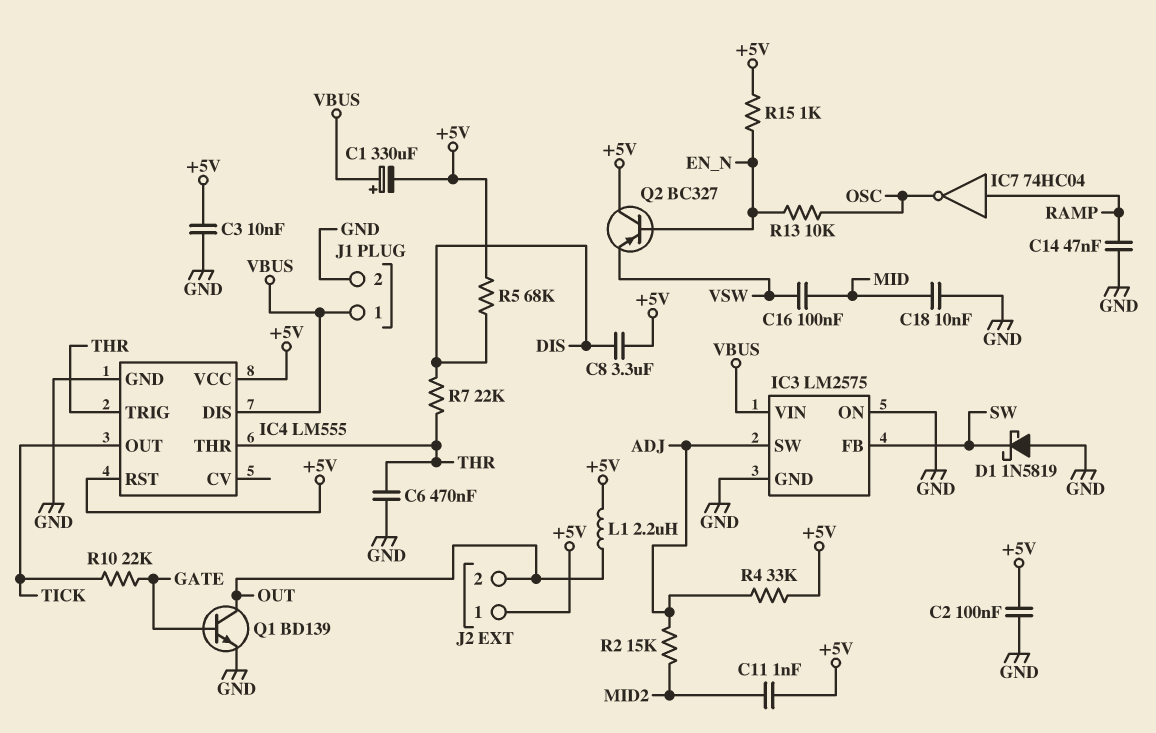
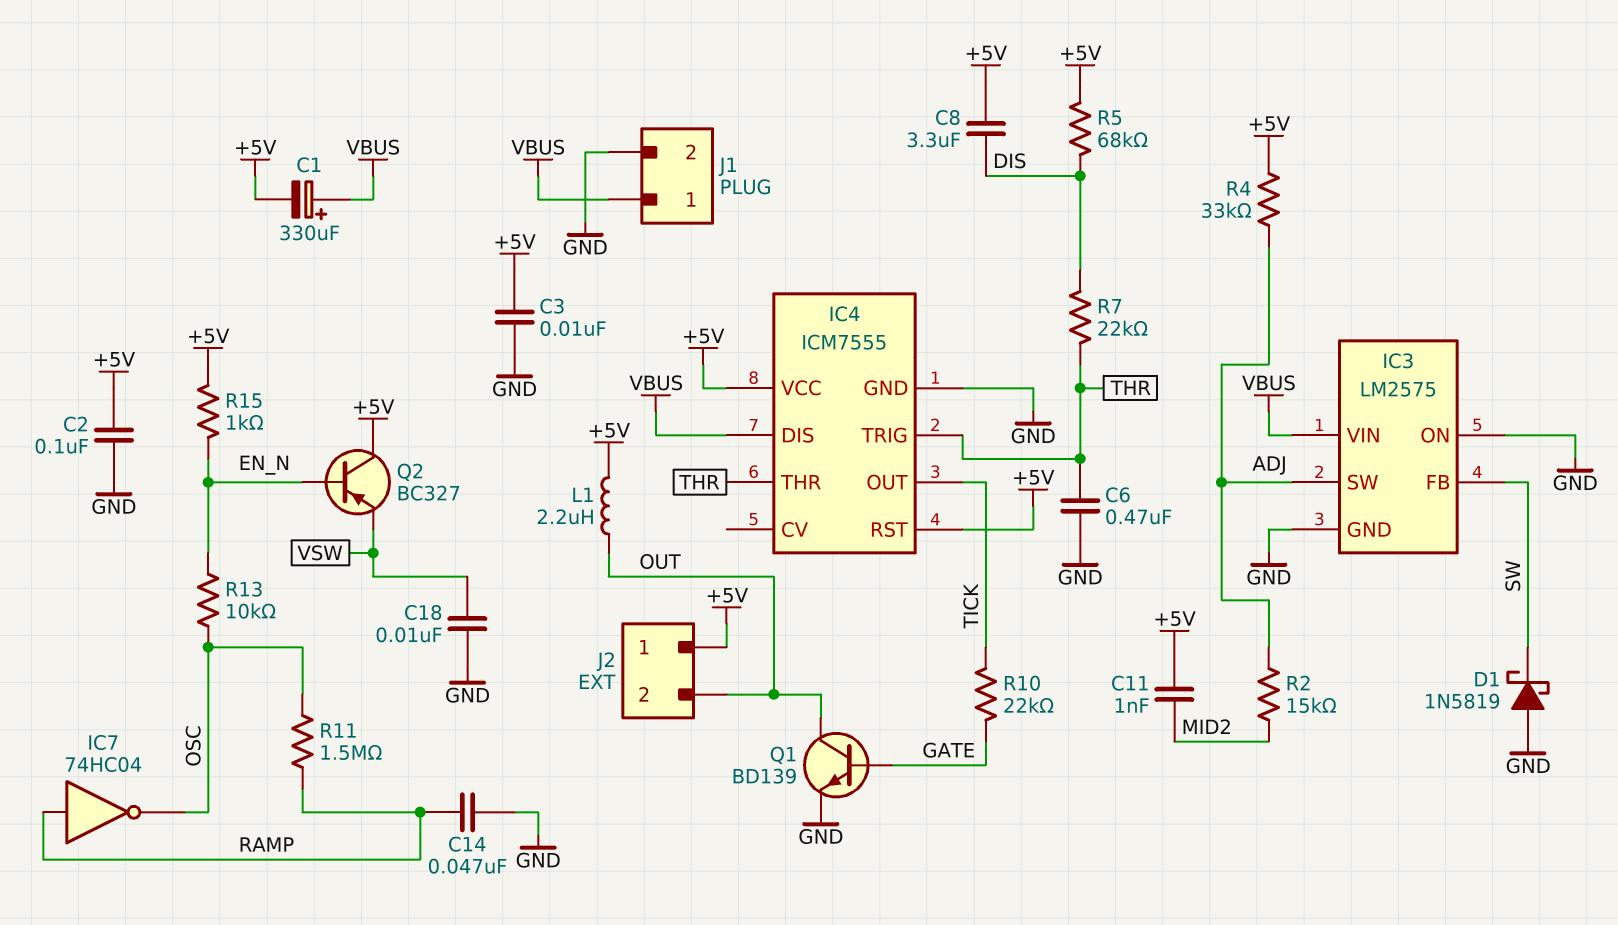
C16: 100nF (MID, VSW) -> none
C18: 10nF (GND, MID) -> 10nF (GND, VSW)
IC4: LM555 -> ICM7555
R11: none -> 1.5M (OSC, RAMP)

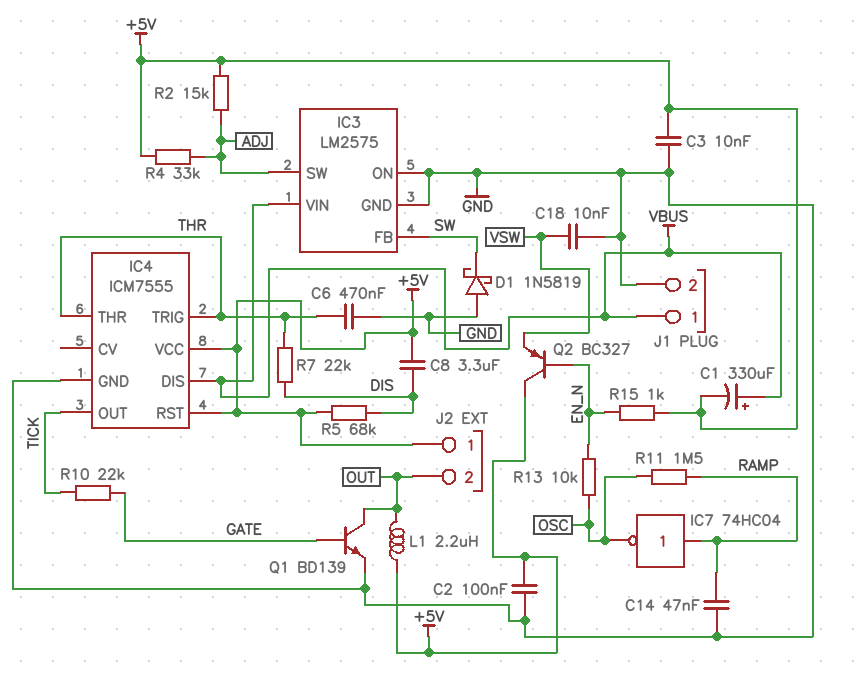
C11: 1nF (+5V, MID2) -> none
R2: 15k (ADJ, MID2) -> 15k (+5V, ADJ)

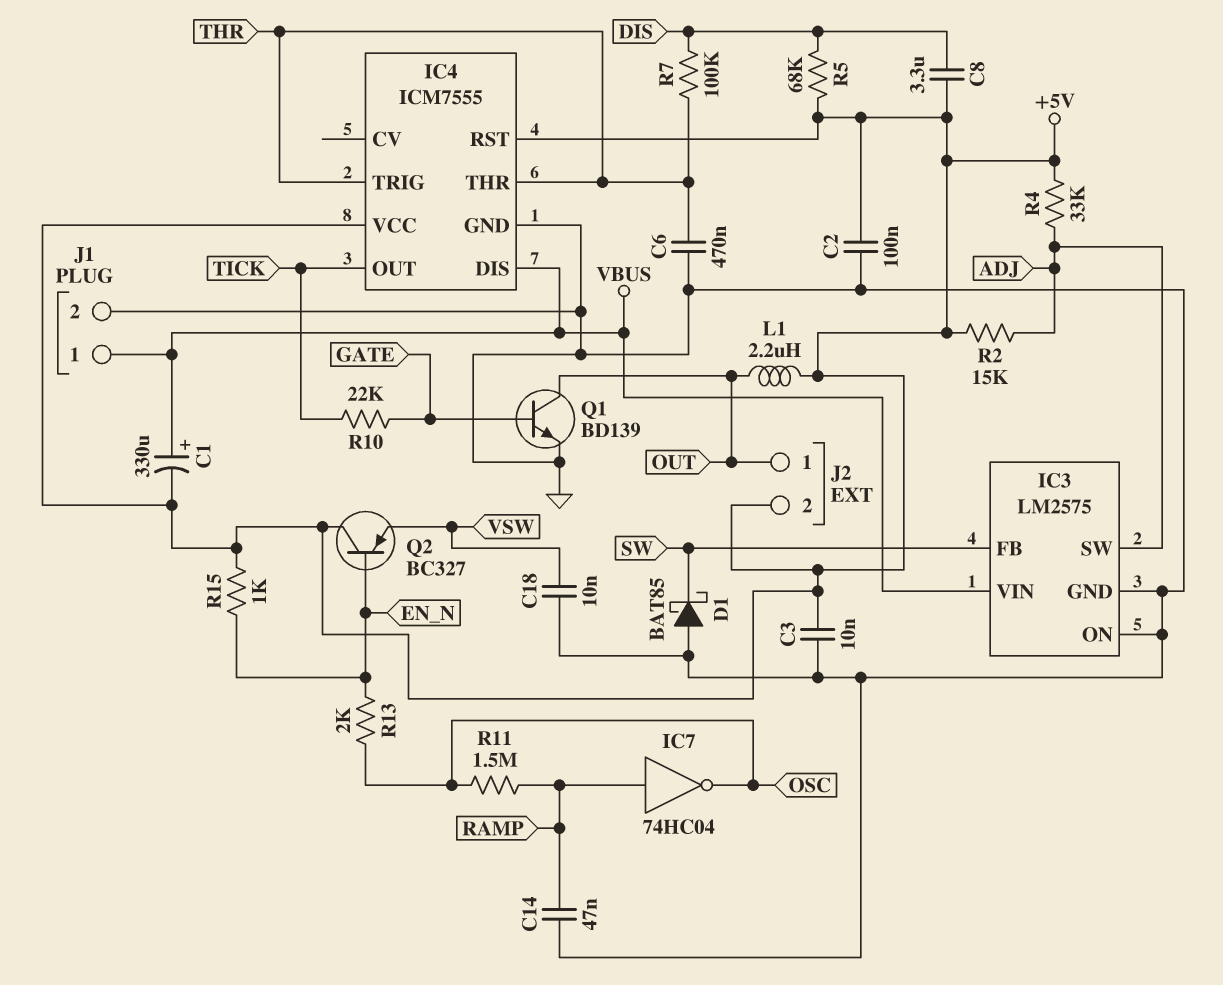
D1: schottky 1N5819 (A GND, K SW) -> schottky BAT85 (A GND, K SW)
J2 pin 1: +5V -> OUT
J2 pin 2: OUT -> +5V
R7: 22k (DIS, THR) -> 100k (DIS, THR)
R13: 10k (EN_N, OSC) -> 2k (EN_N, OSC)

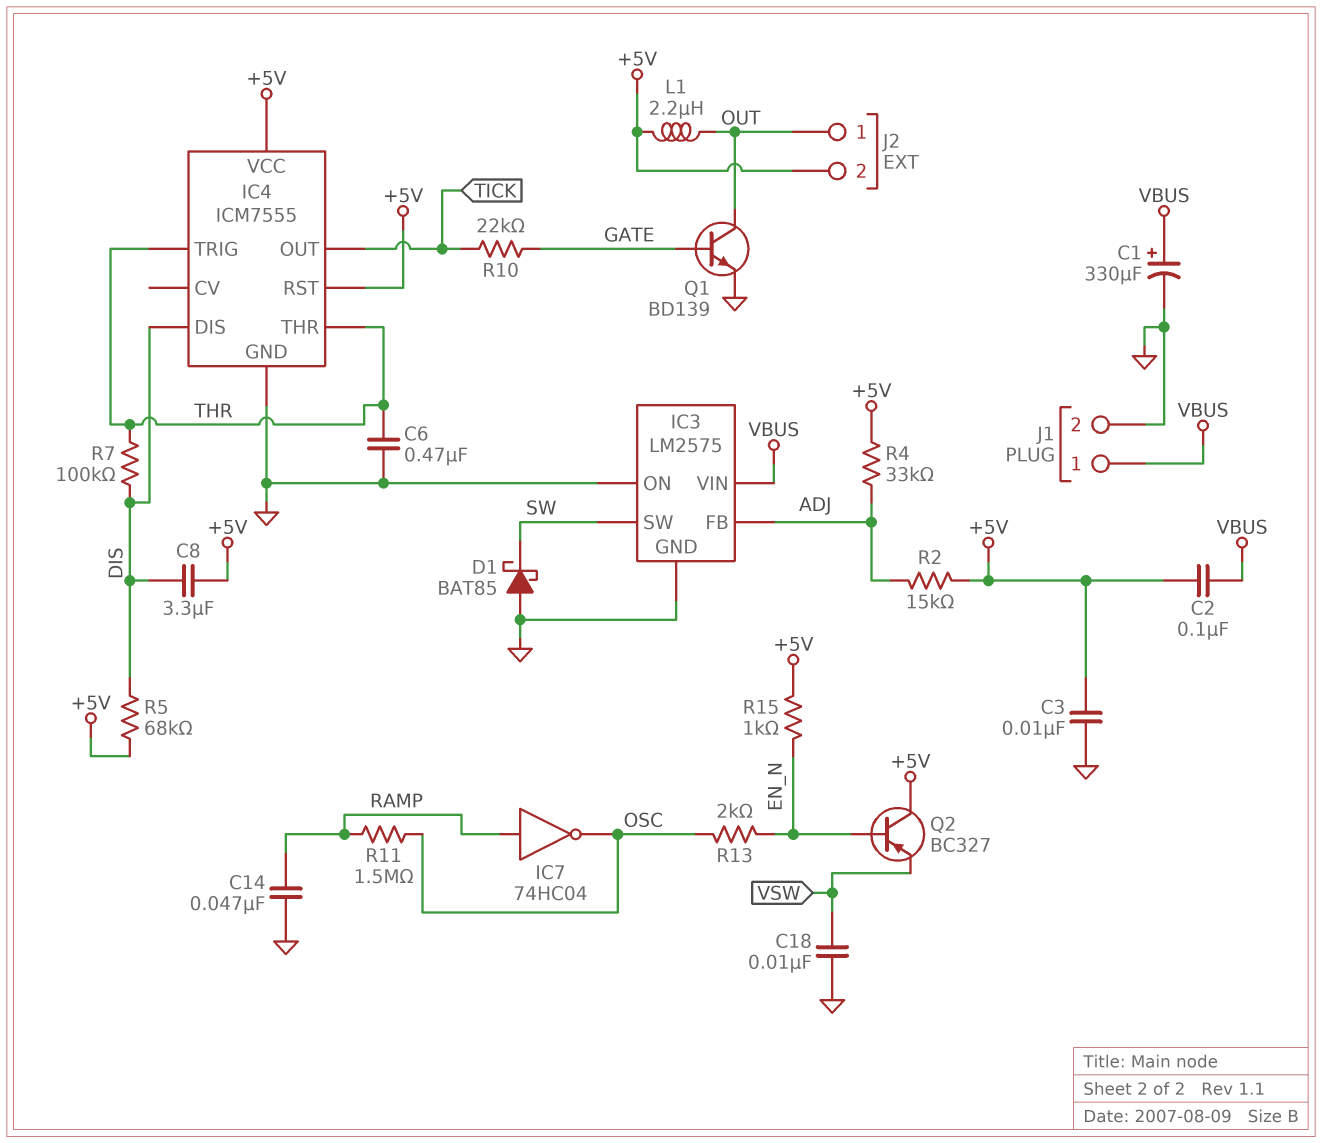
C1: 330uF (plus VBUS, minus +5V) -> 330uF (plus VBUS, minus GND)
C2: 100nF (+5V, GND) -> 100nF (+5V, VBUS)
IC3 pin FB: SW -> ADJ
IC3 pin SW: ADJ -> SW
IC4 pin DIS: VBUS -> DIS

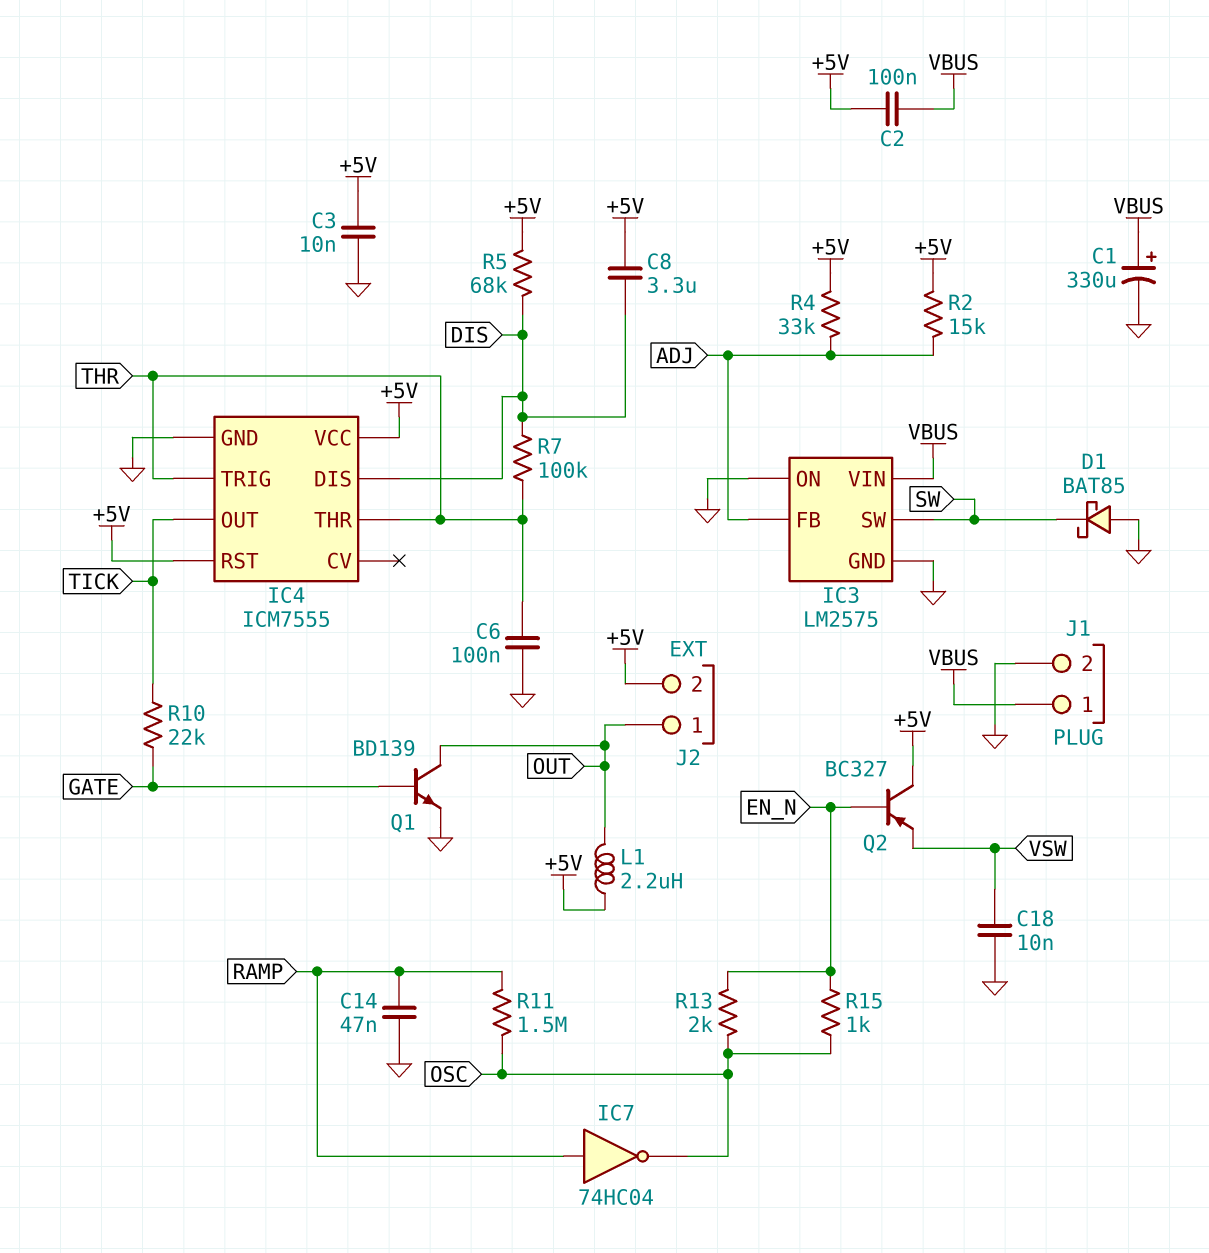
C6: 470nF (GND, THR) -> 100nF (GND, THR)
R15: 1k (+5V, EN_N) -> 1k (EN_N, OSC)

